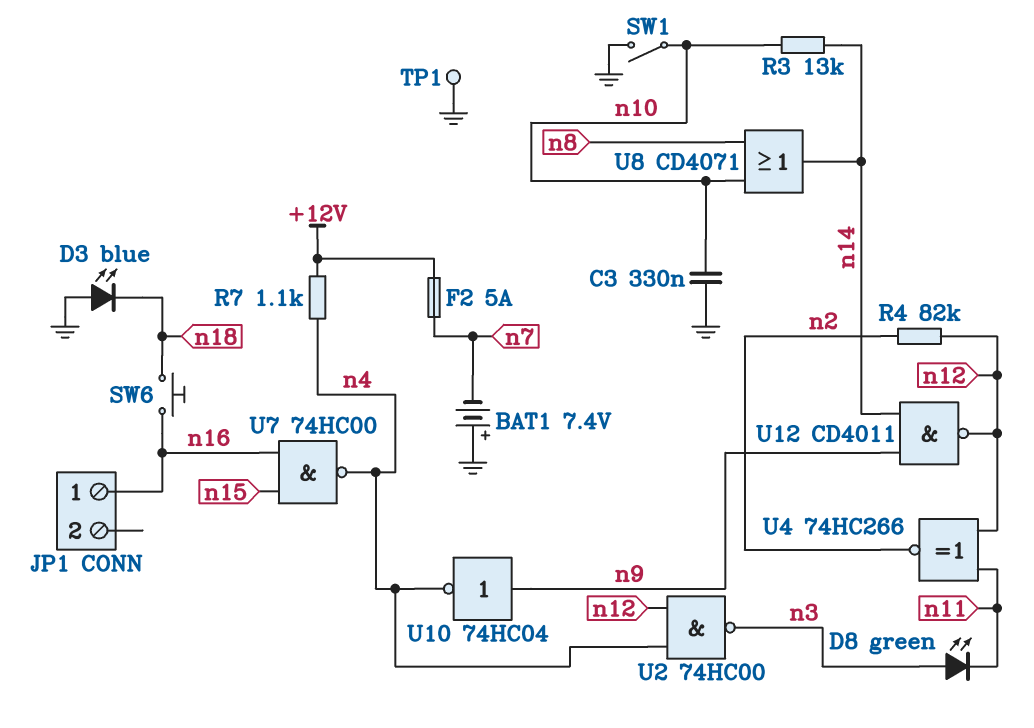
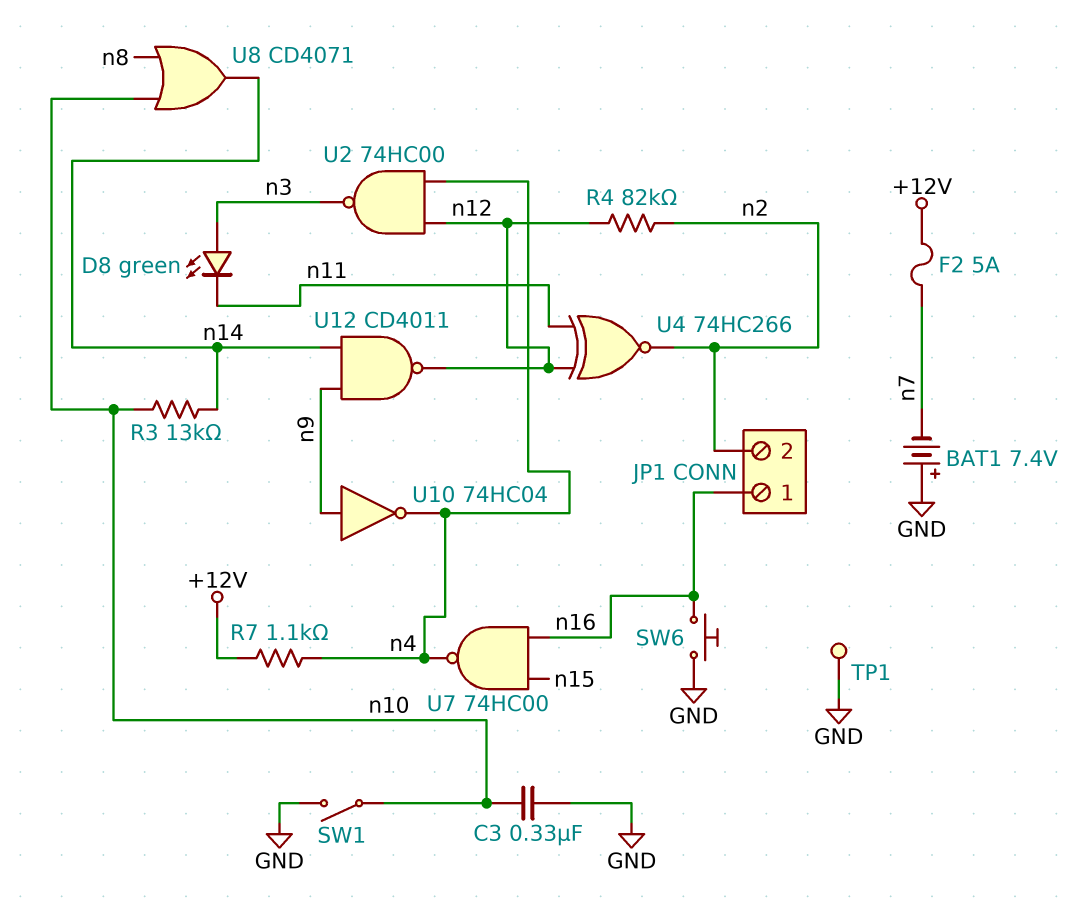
D3: LED blue (A GND, K n18) -> none
JP1 pin 2: none -> n2
SW6: button (n16, n18) -> button (GND, n16)

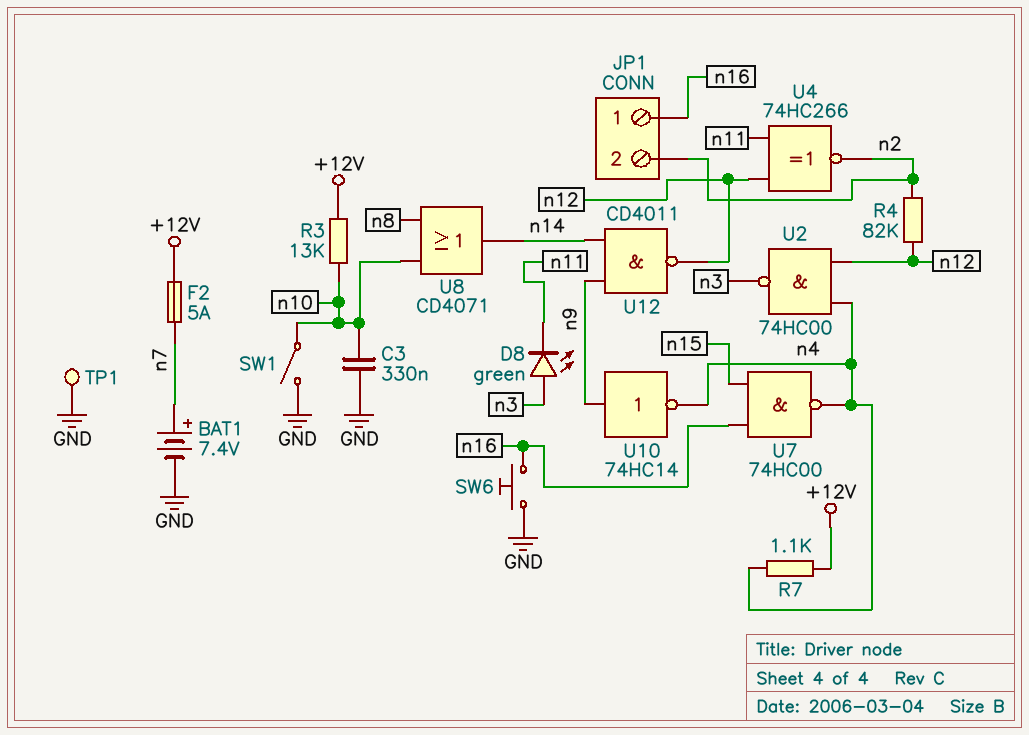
BAT1: 7.4V (plus GND, minus n7) -> 7.4V (plus n7, minus GND)
R3: 13k (n10, n14) -> 13k (+12V, n10)
U10: NOT 74HC04 (in n9, out n4) -> NOT 74HC14 (in n9, out n4)

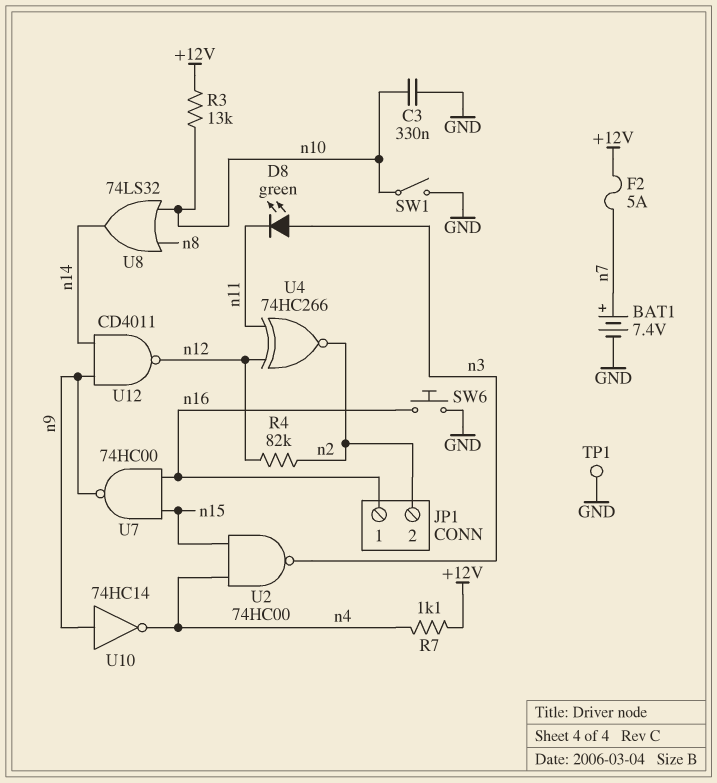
U2: NAND 74HC00 (in n4, in n12, out n3) -> NAND 74HC00 (in n4, in n15, out n3)
U7: NAND 74HC00 (in n15, in n16, out n4) -> NAND 74HC00 (in n15, in n16, out n9)
U8: OR CD4071 (in n8, in n10, out n14) -> OR 74LS32 (in n8, in n10, out n14)

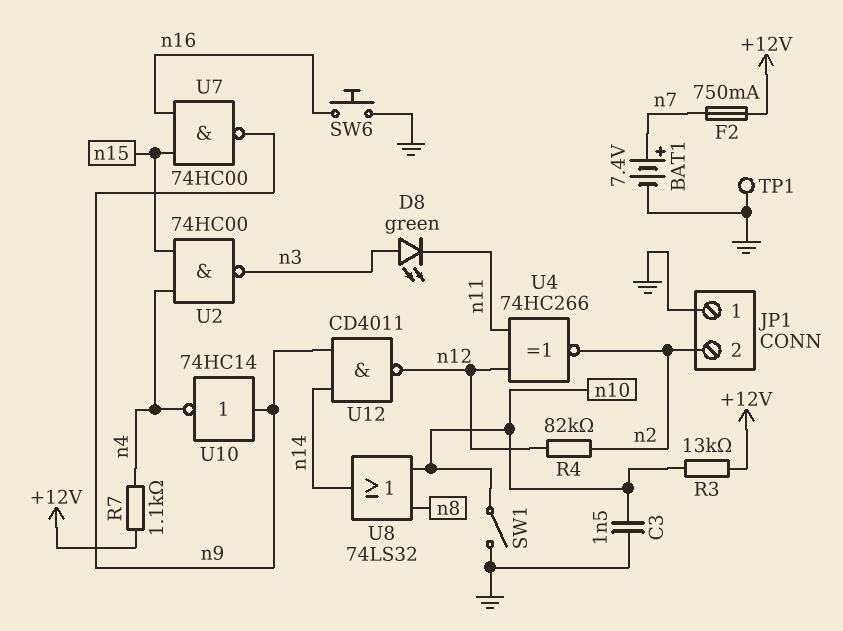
C3: 330nF (GND, n10) -> 1.5nF (GND, n10)
F2: 5A (+12V, n7) -> 750mA (+12V, n7)
JP1 pin 1: n16 -> GND

